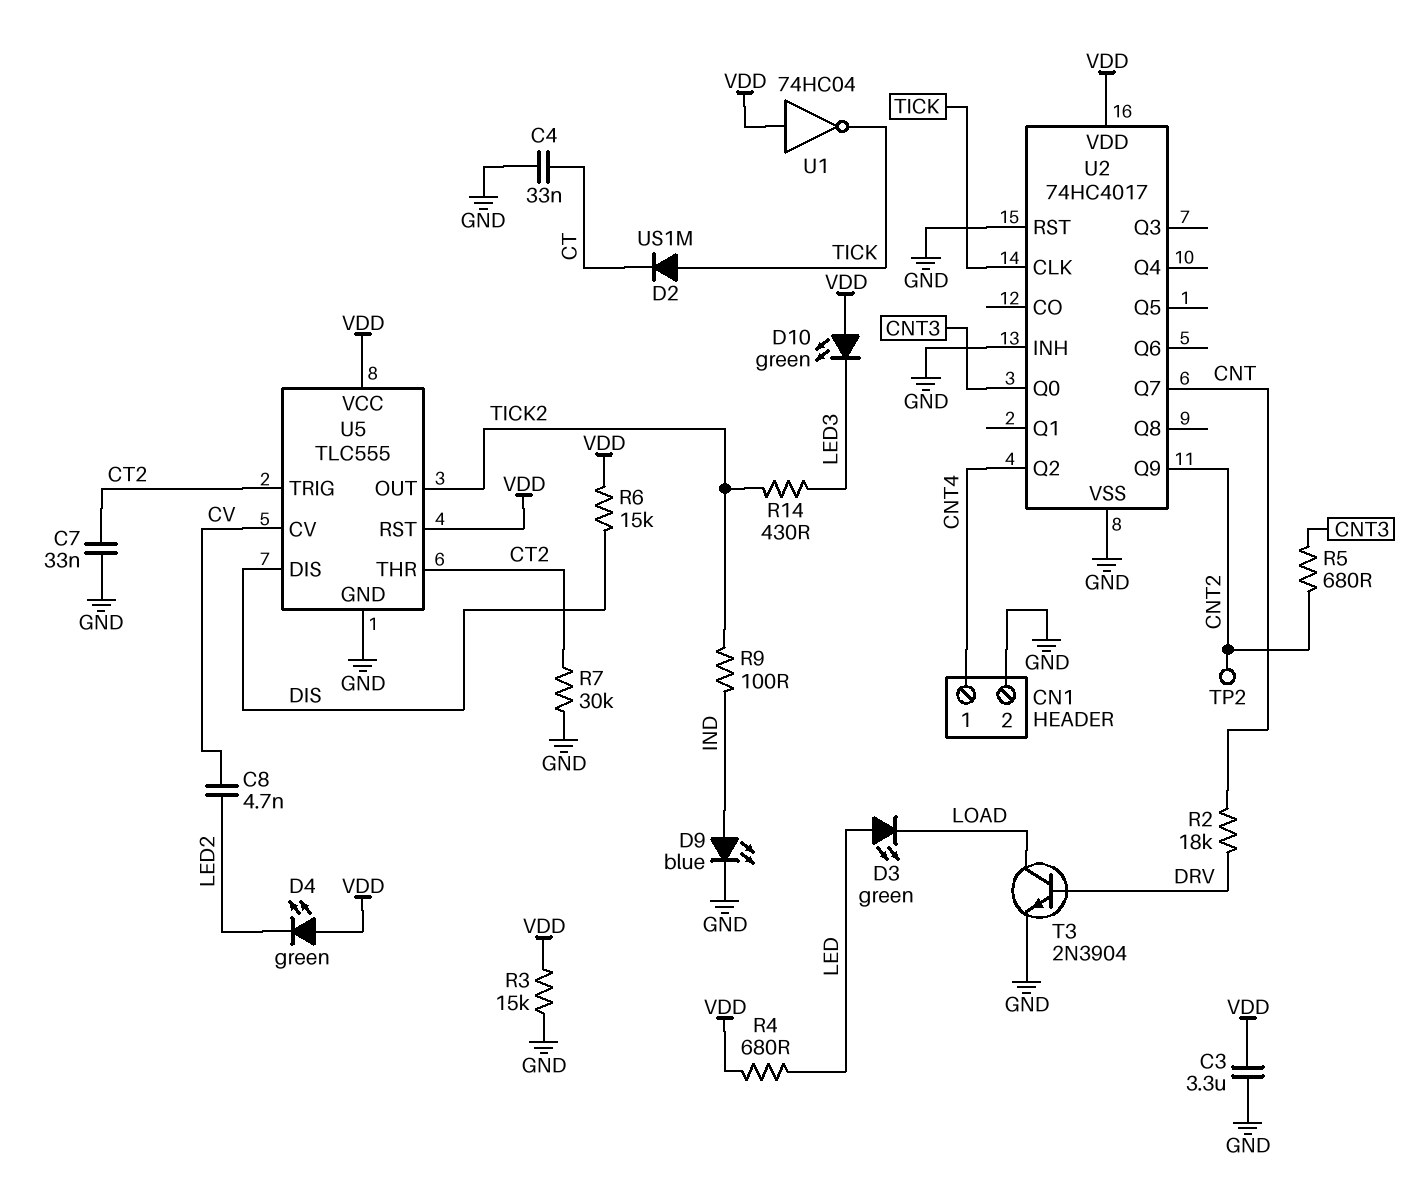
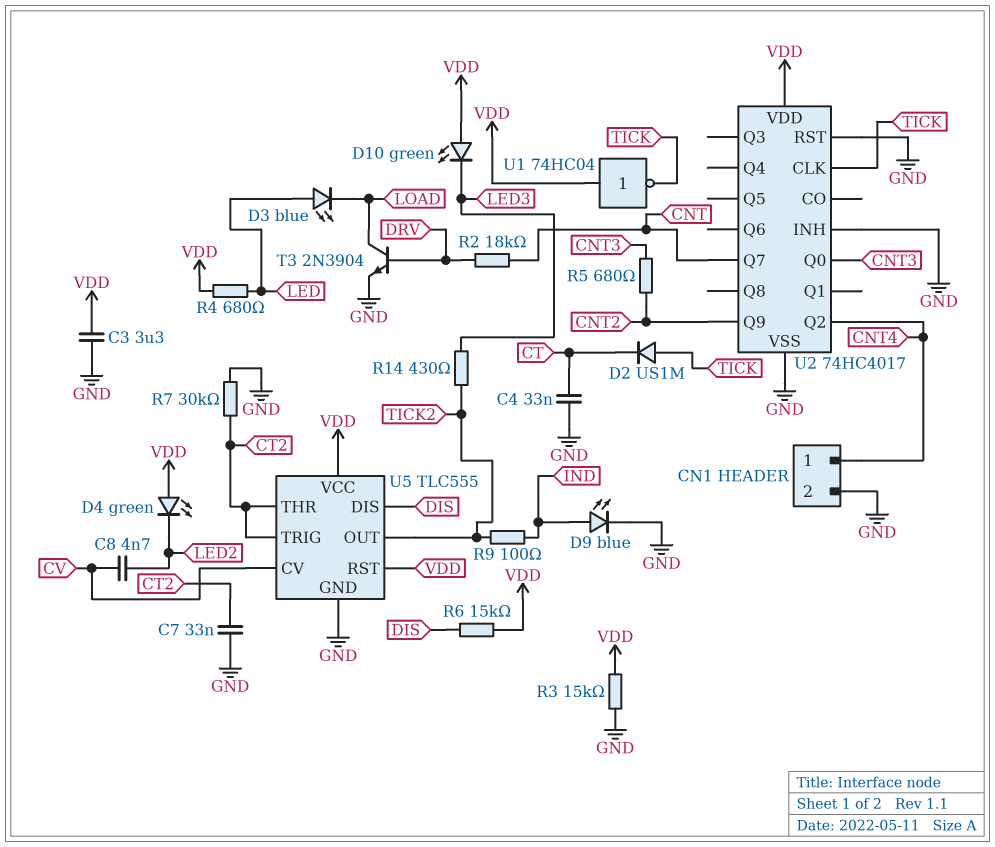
D3: LED green (A LED, K LOAD) -> LED blue (A LED, K LOAD)
TP2: test point (CNT2) -> none

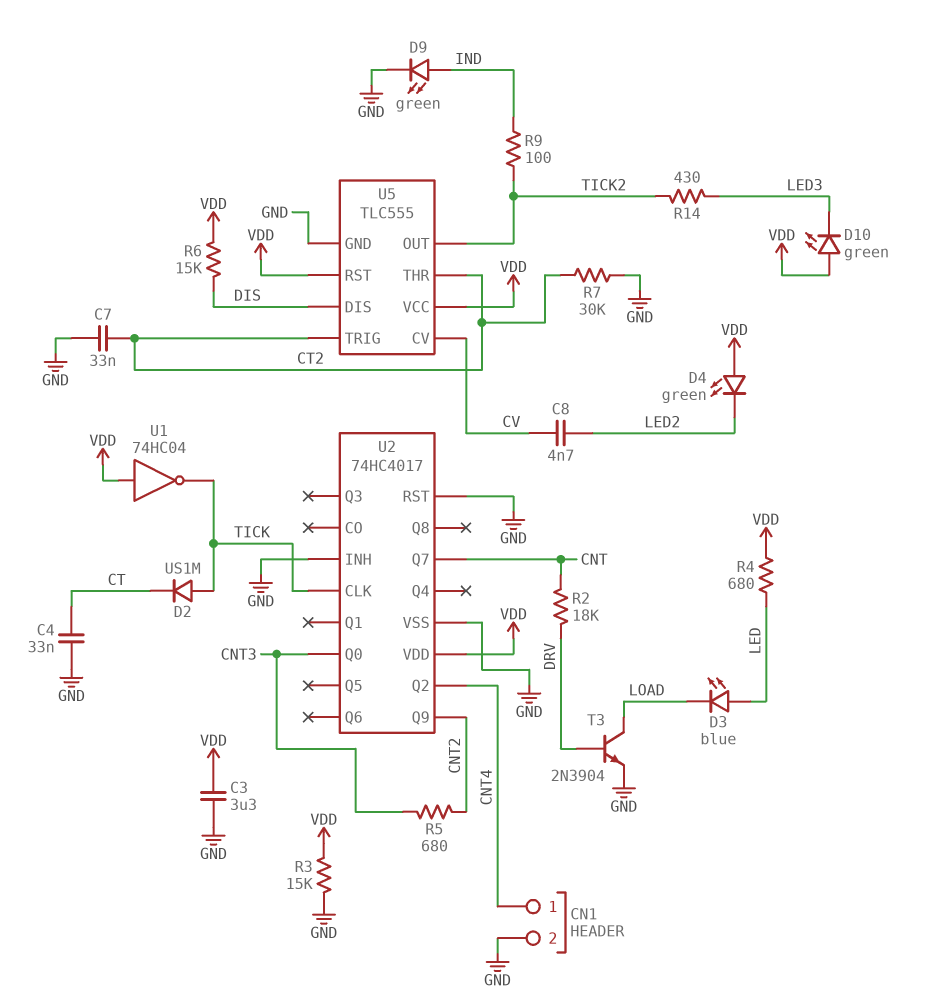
D9: LED blue (A IND, K GND) -> LED green (A IND, K GND)

